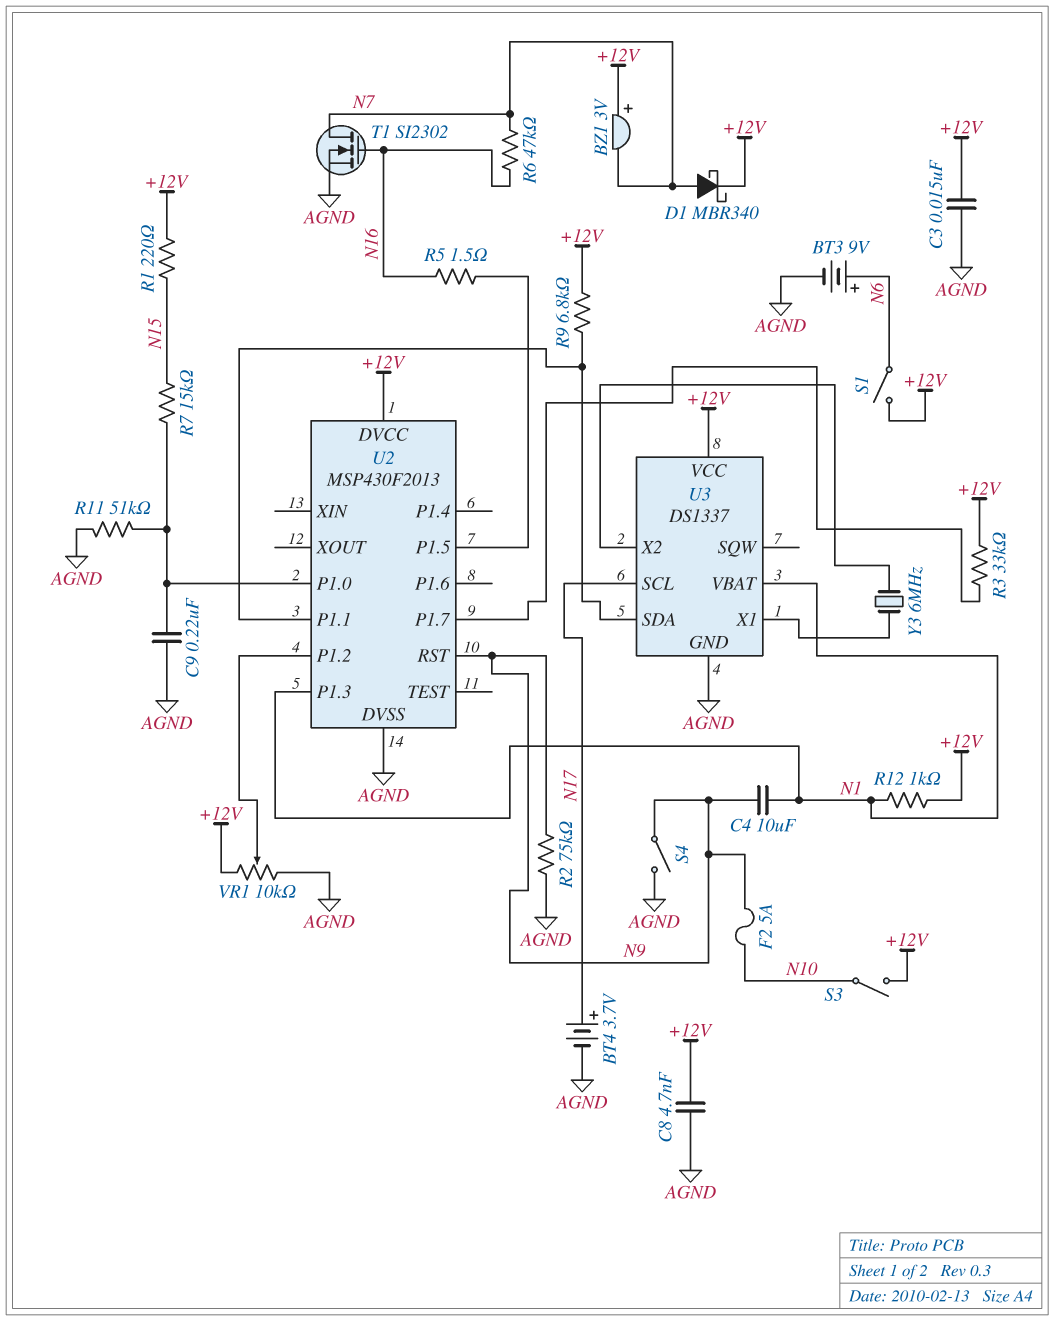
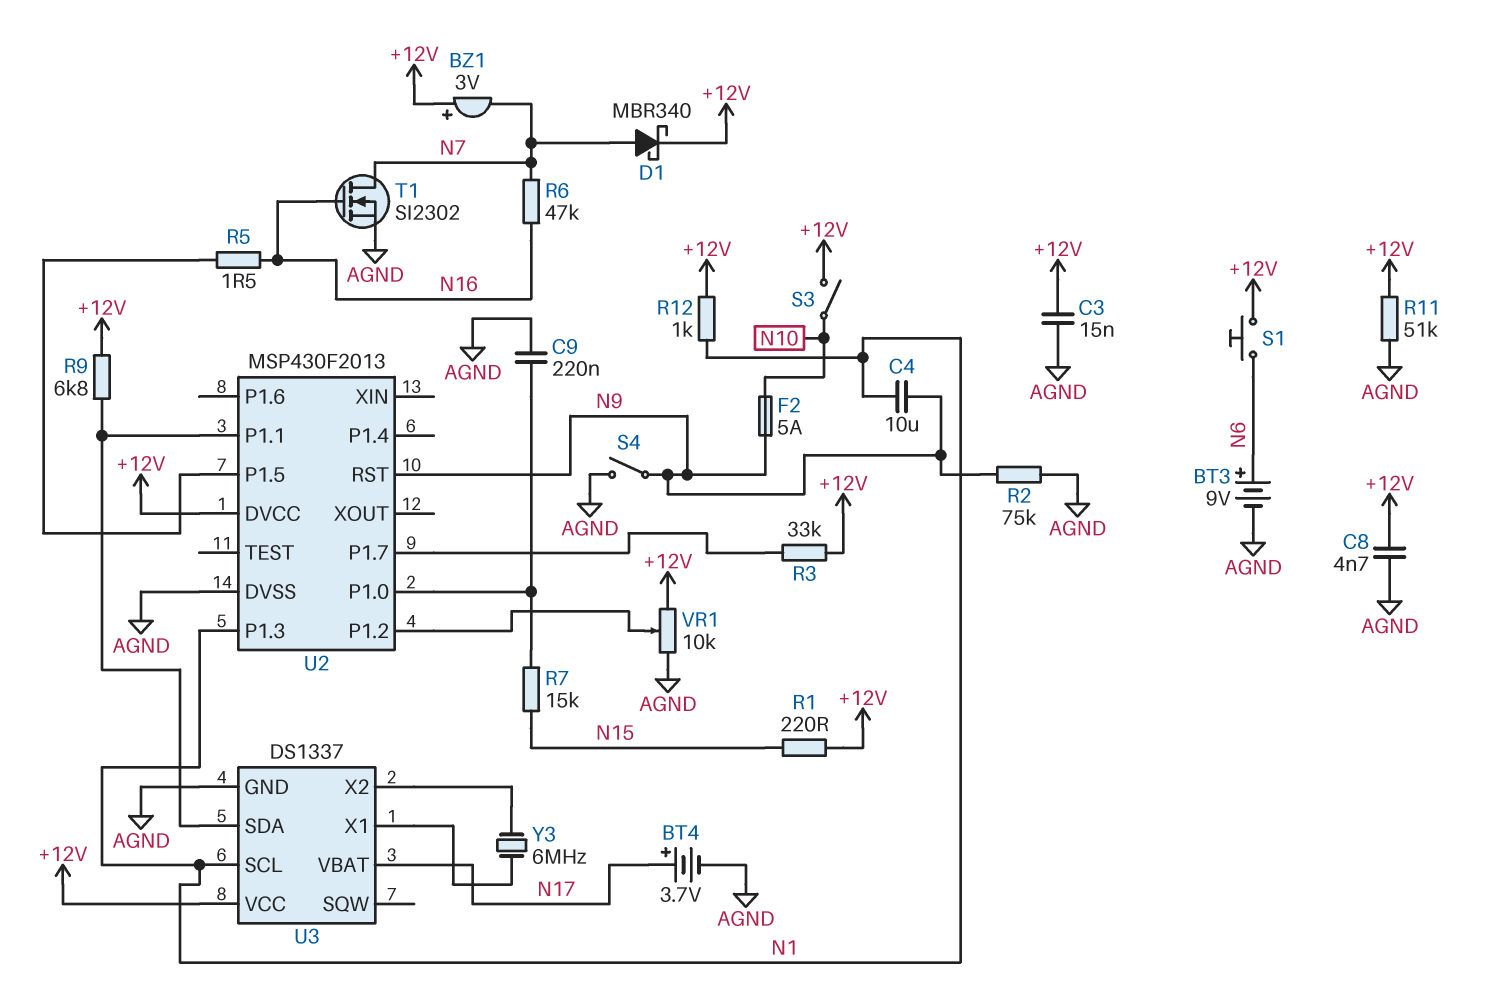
R11: 51k (AGND, U2/P1.0) -> 51k (+12V, AGND)
S1: switch (+12V, N6) -> button (+12V, N6)
U3 pin SCL: N17 -> N1
U3 pin VBAT: N1 -> N17

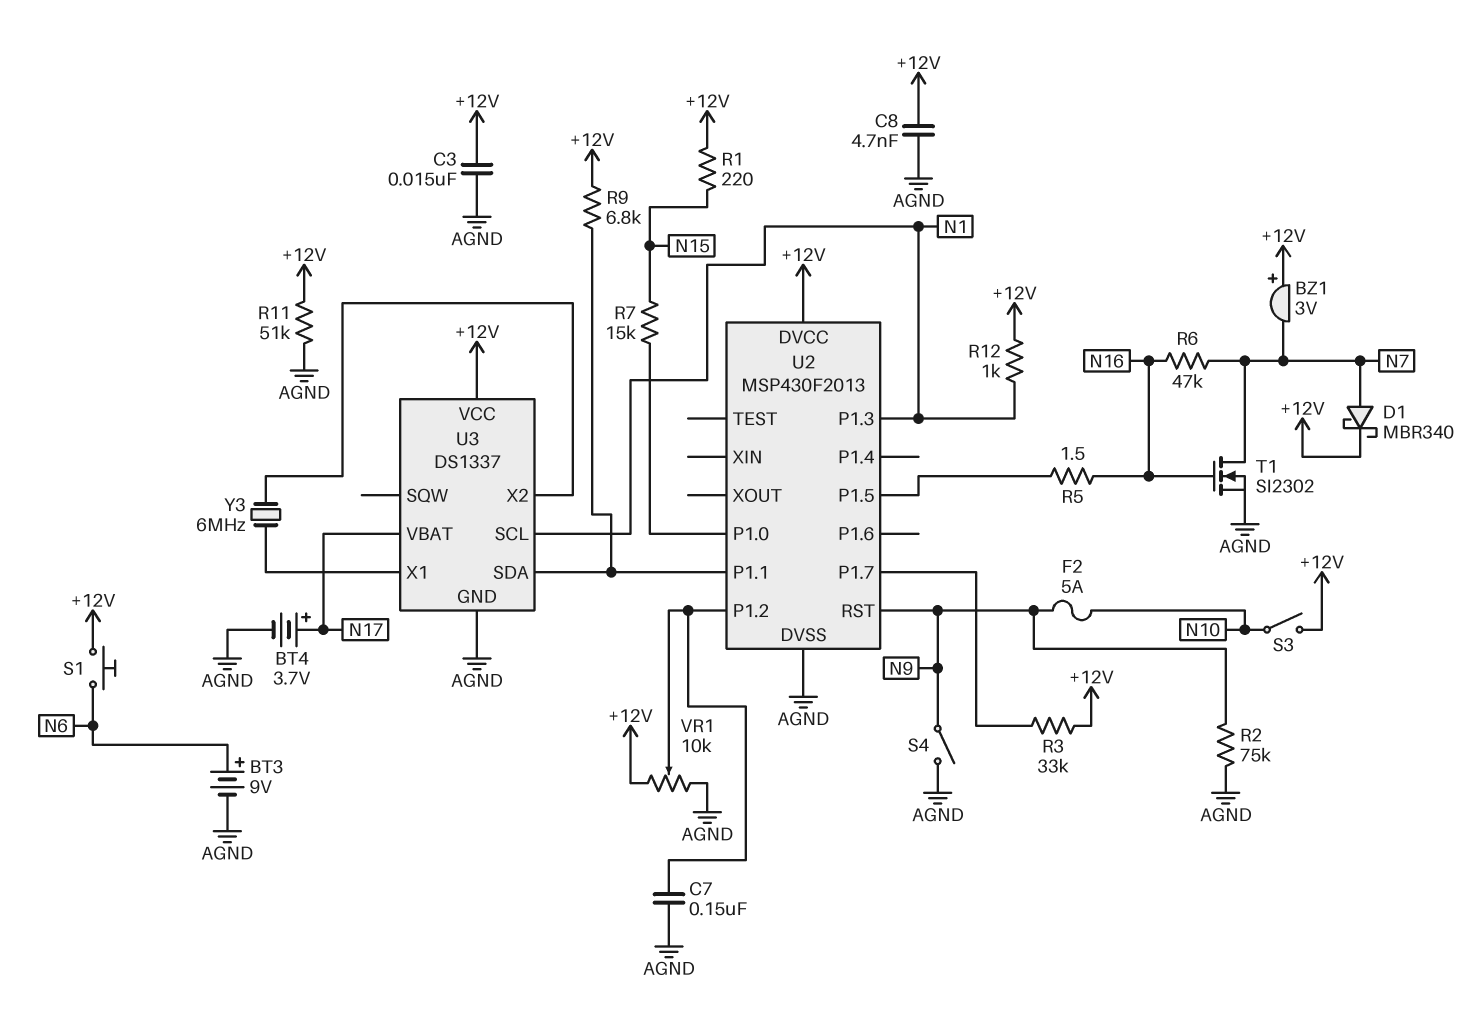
C4: 10uF (N1, N9) -> none
C7: none -> 150nF (AGND, U2/P1.2)
C9: 220nF (AGND, U2/P1.0) -> none

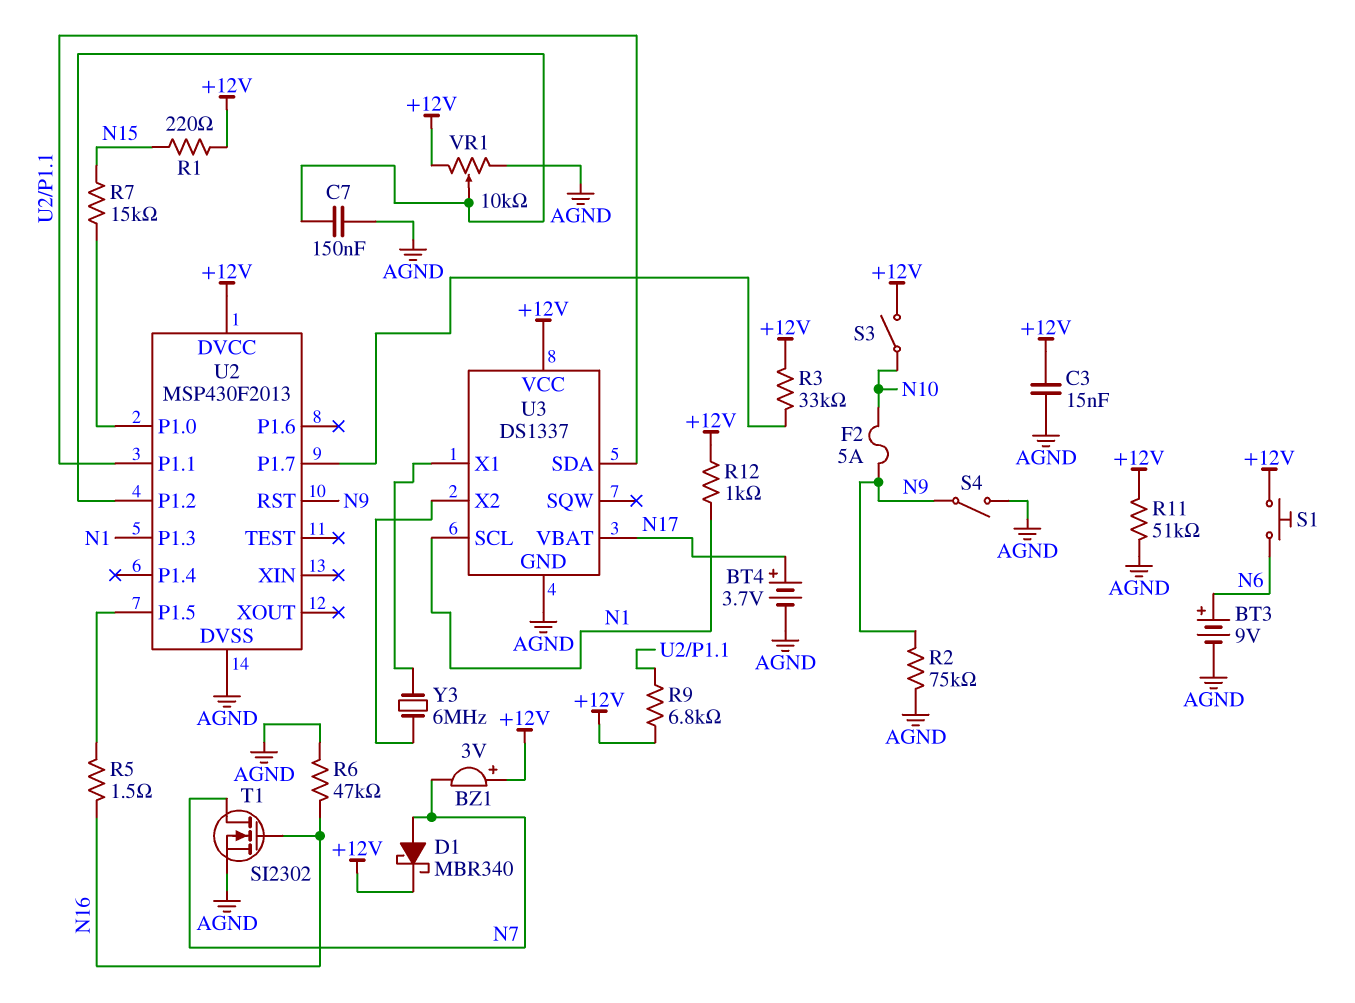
C8: 4.7nF (+12V, AGND) -> none
R6: 47k (N7, N16) -> 47k (AGND, N16)

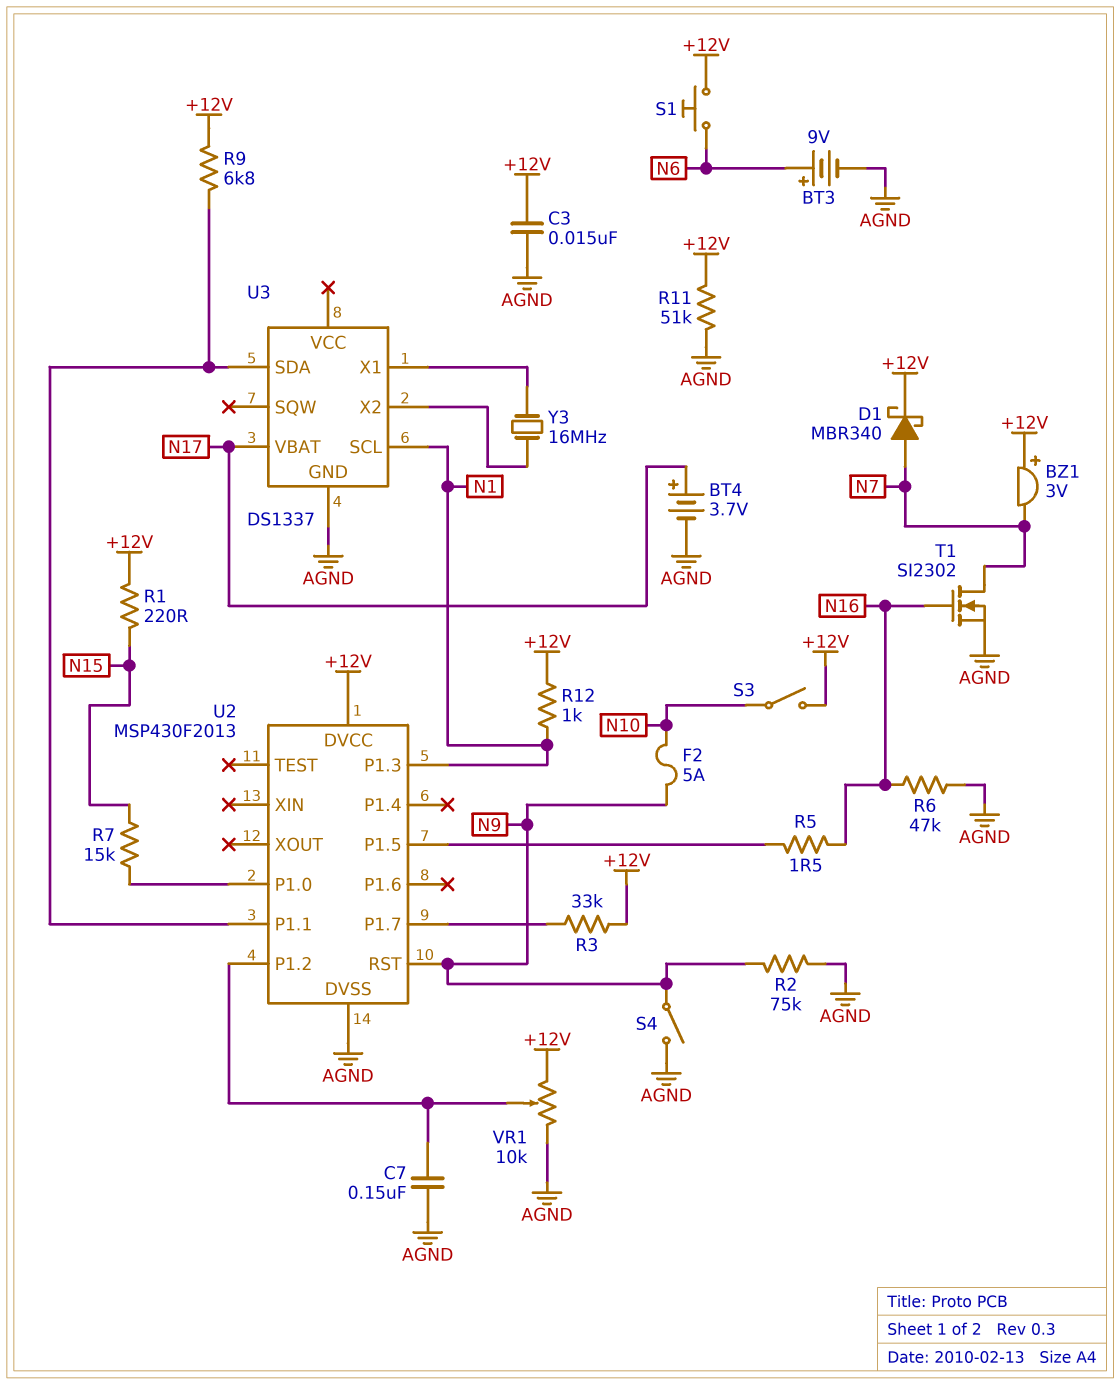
U3 pin VCC: +12V -> none
Y3: 6MHz (U3/X1, U3/X2) -> 16MHz (U3/X1, U3/X2)

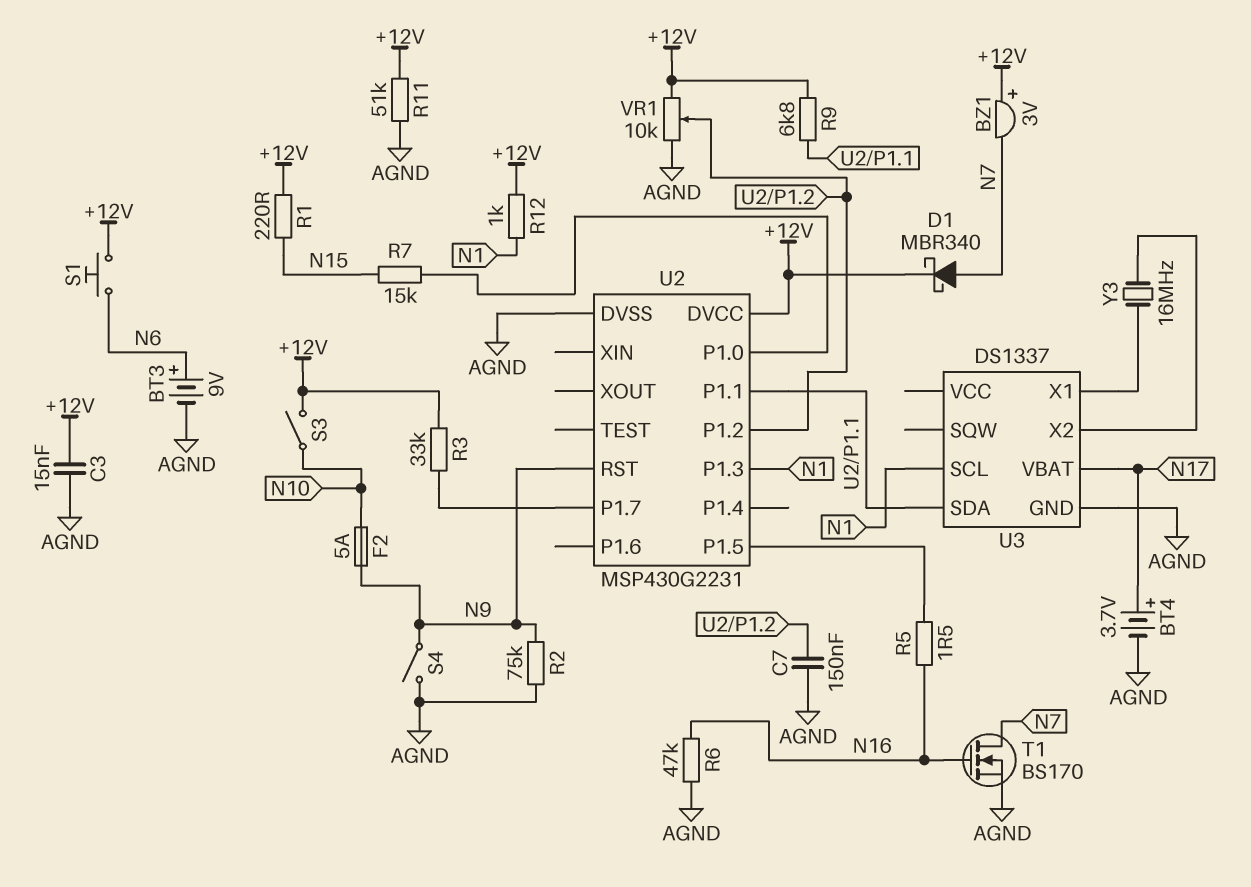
T1: NMOS SI2302 (G N16, D N7, S AGND) -> NMOS BS170 (G N16, D N7, S AGND)
U2: MSP430F2013 -> MSP430G2231

